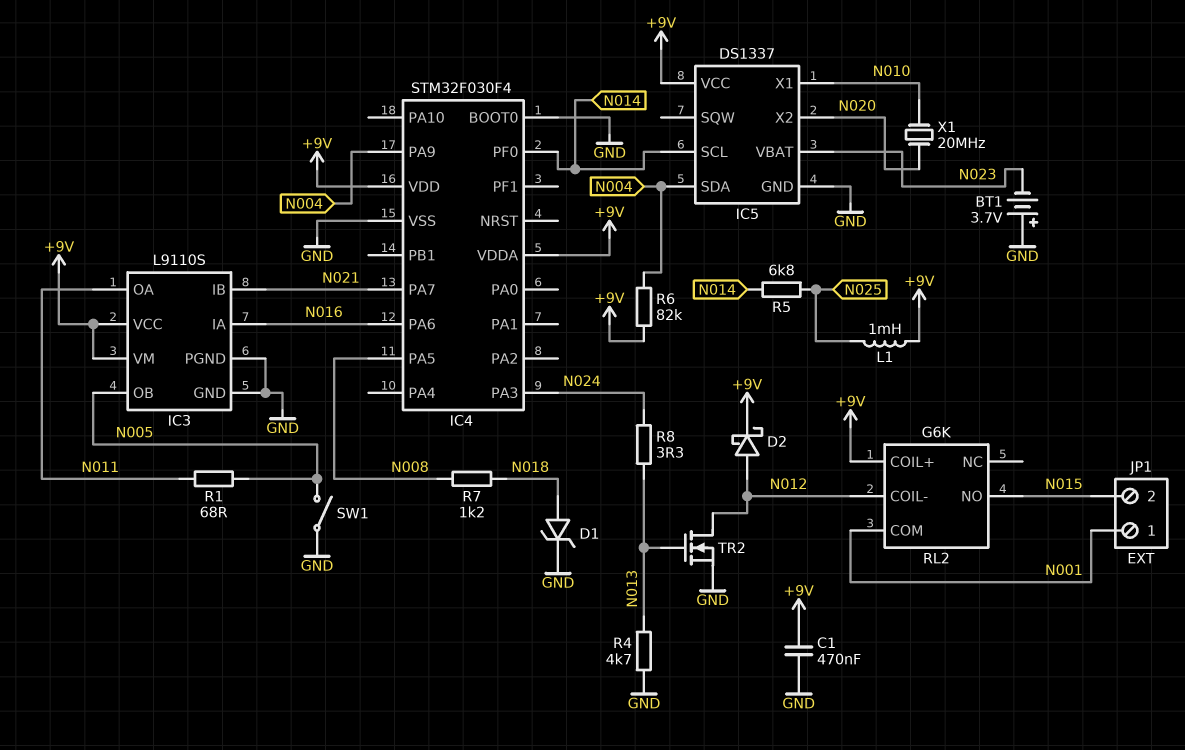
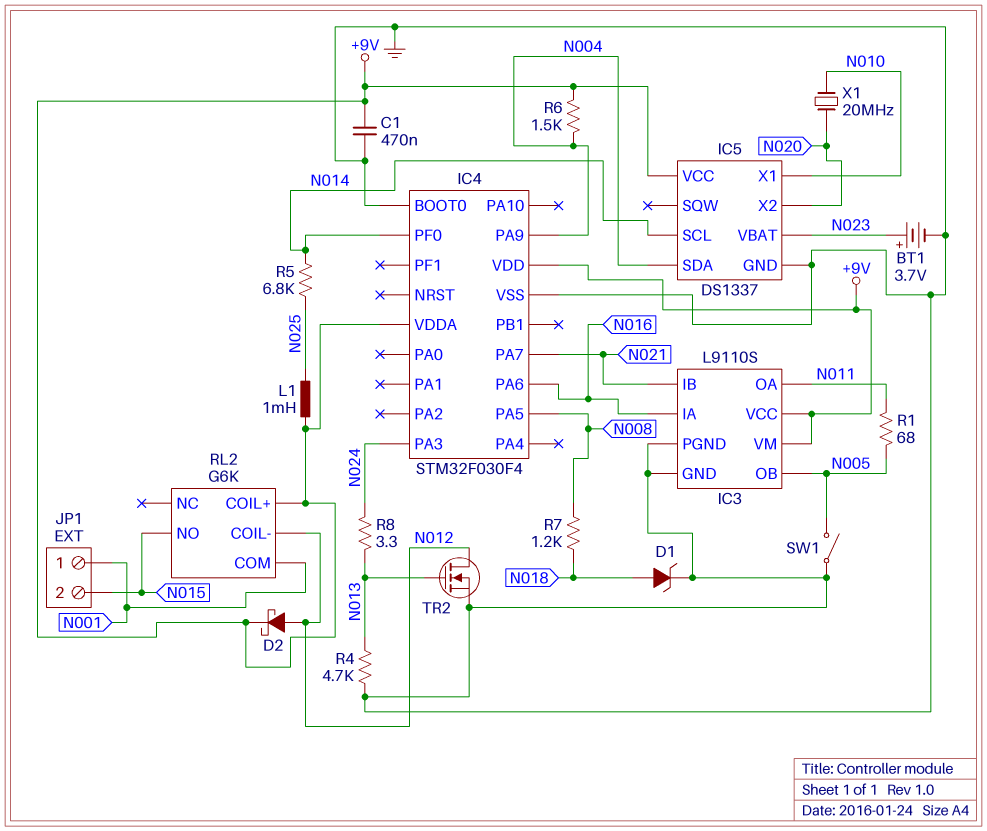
BT1: 3.7V (plus GND, minus N023) -> 3.7V (plus N023, minus GND)
R6: 82k (+9V, N004) -> 1.5k (+9V, N004)

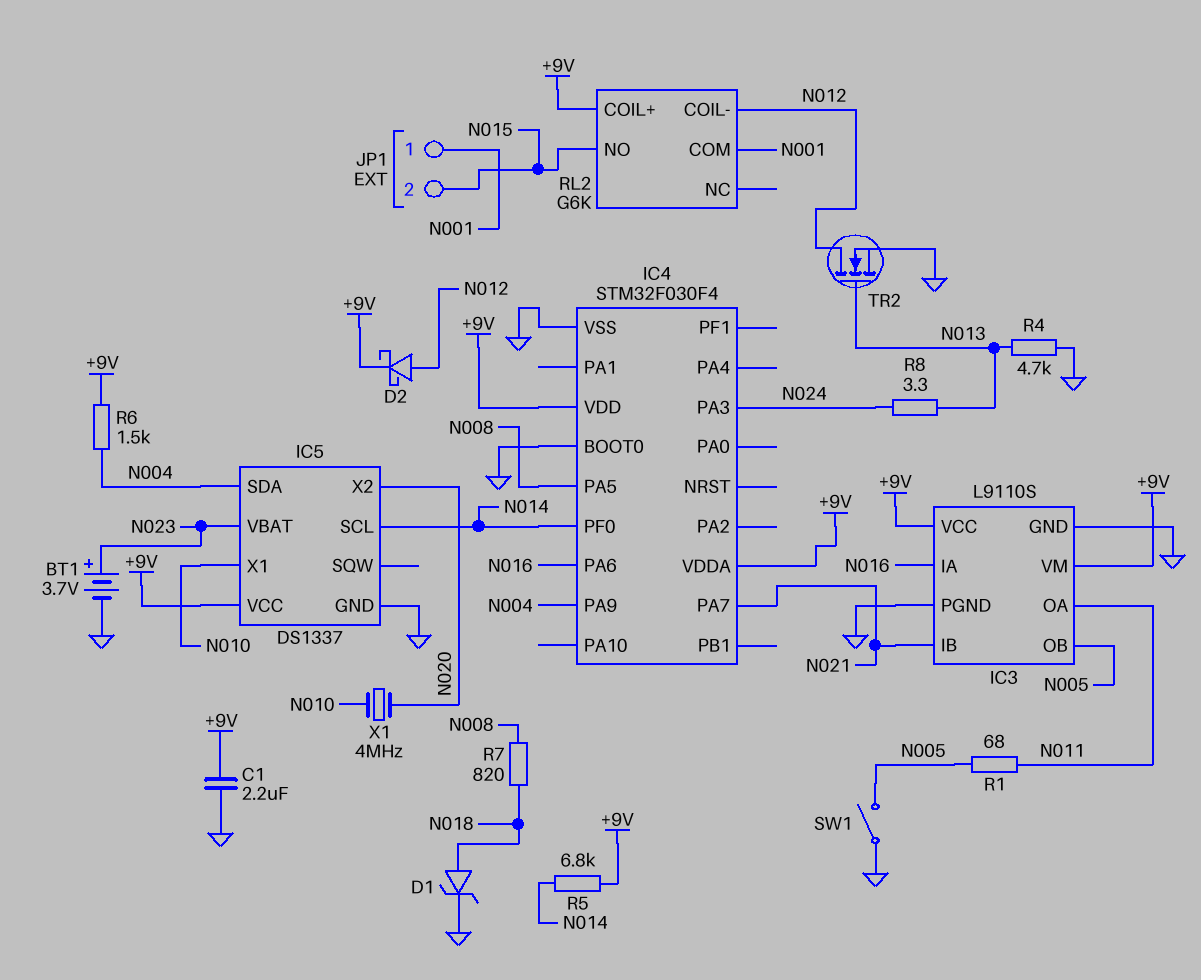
C1: 470nF (+9V, GND) -> 2.2uF (+9V, GND)
L1: 1mH (+9V, N025) -> none
R5: 6.8k (N014, N025) -> 6.8k (+9V, N014)
R7: 1.2k (N008, N018) -> 820 (N008, N018)
X1: 20MHz (N010, N020) -> 4MHz (N010, N020)

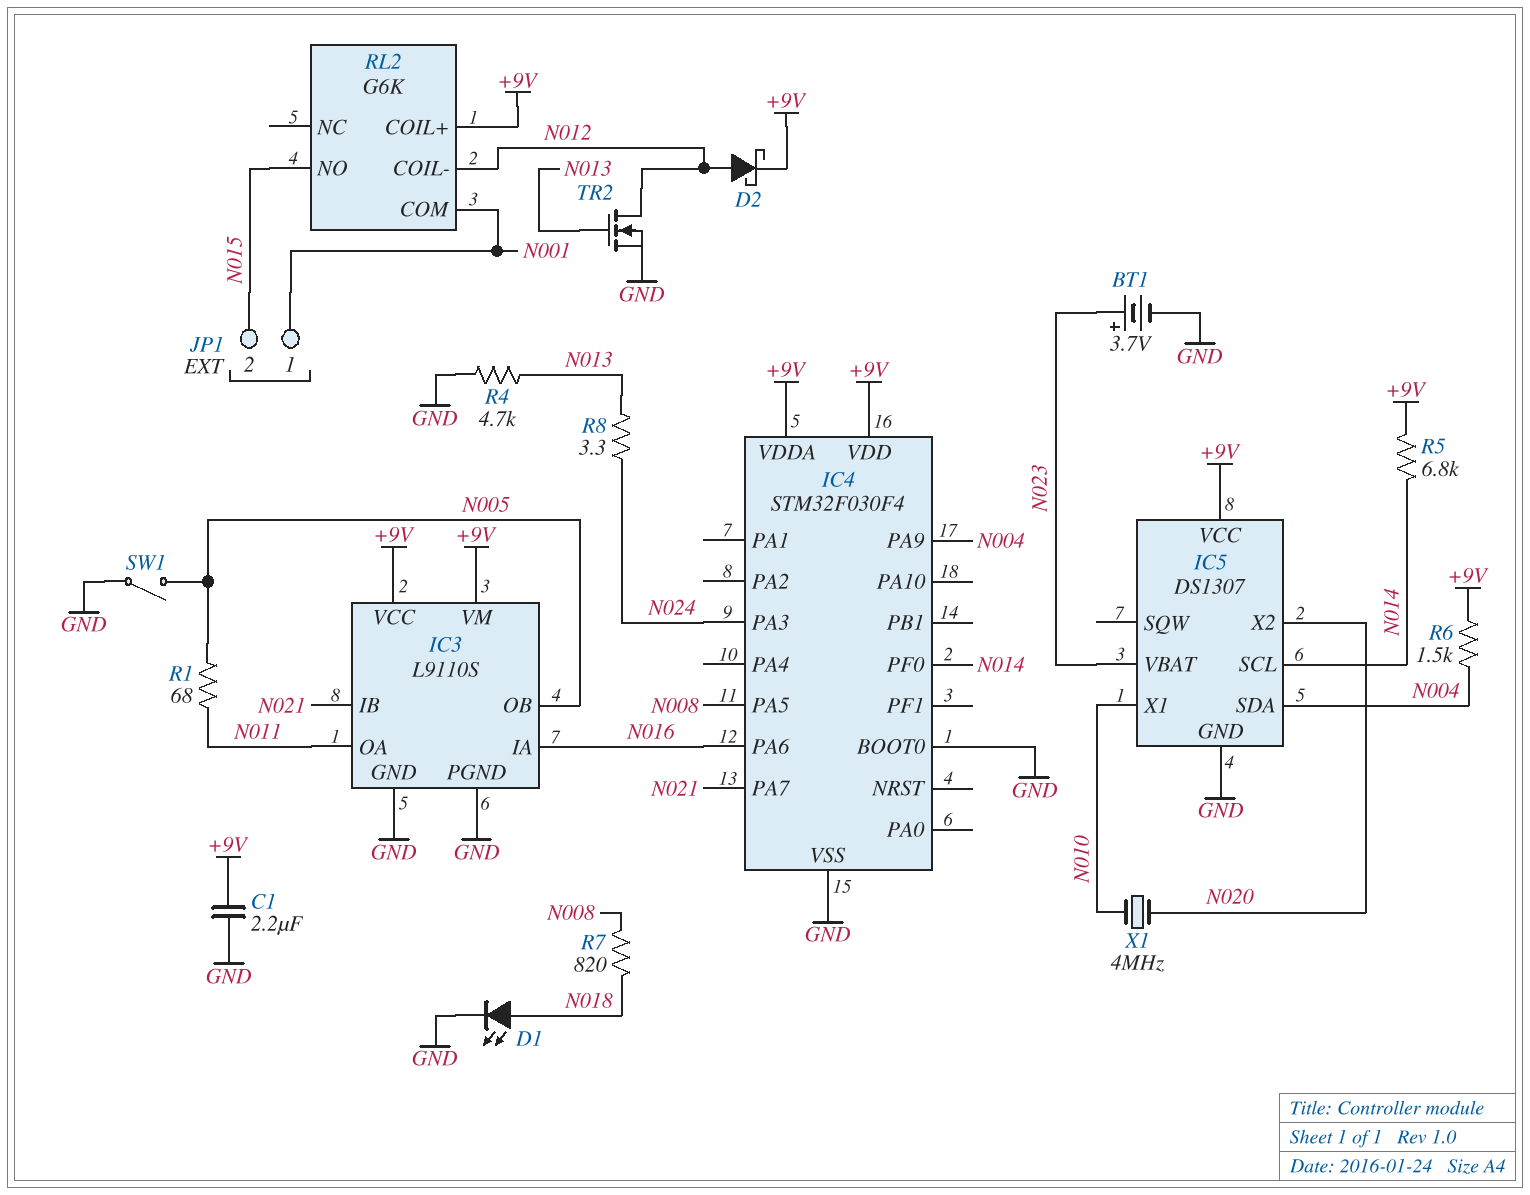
D1: zener (A N018, K GND) -> LED (A N018, K GND)
IC5: DS1337 -> DS1307

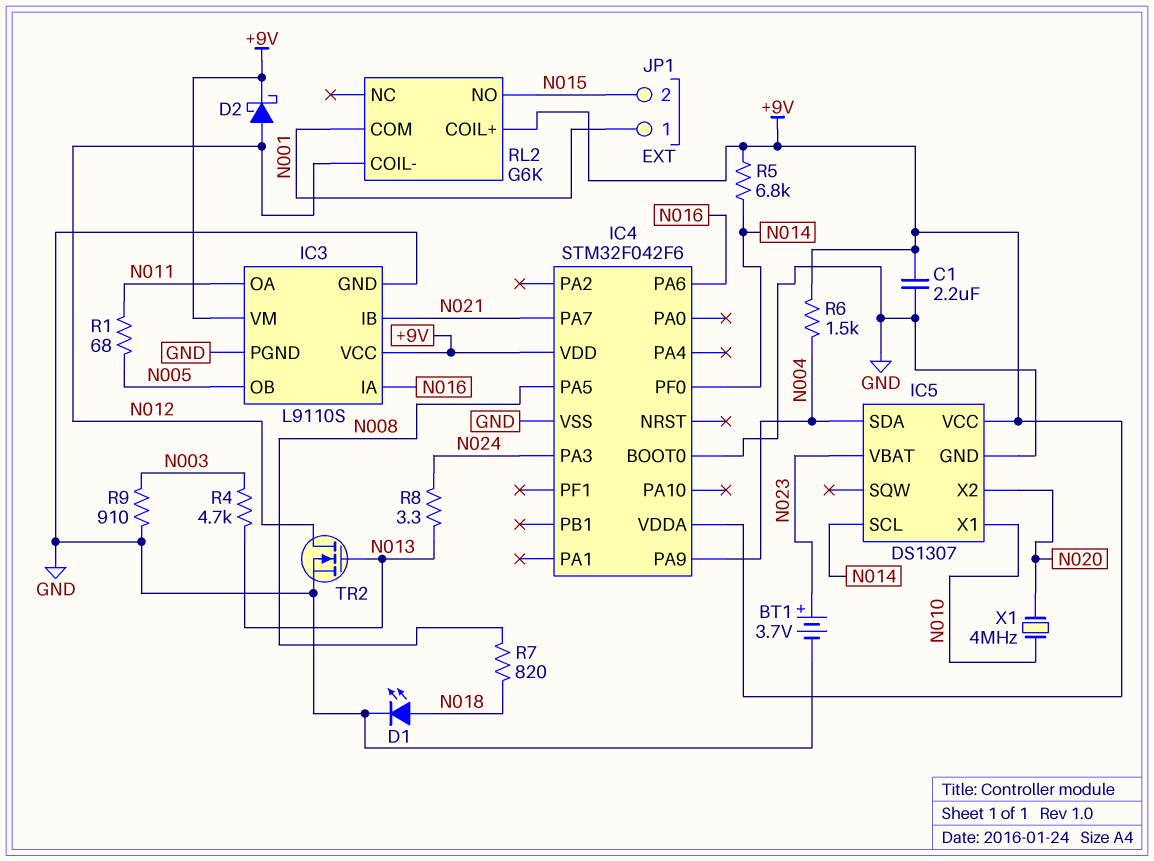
IC4: STM32F030F4 -> STM32F042F6
R4: 4.7k (GND, N013) -> 4.7k (N003, N013)
R9: none -> 910 (GND, N003)
SW1: switch (GND, N005) -> none

